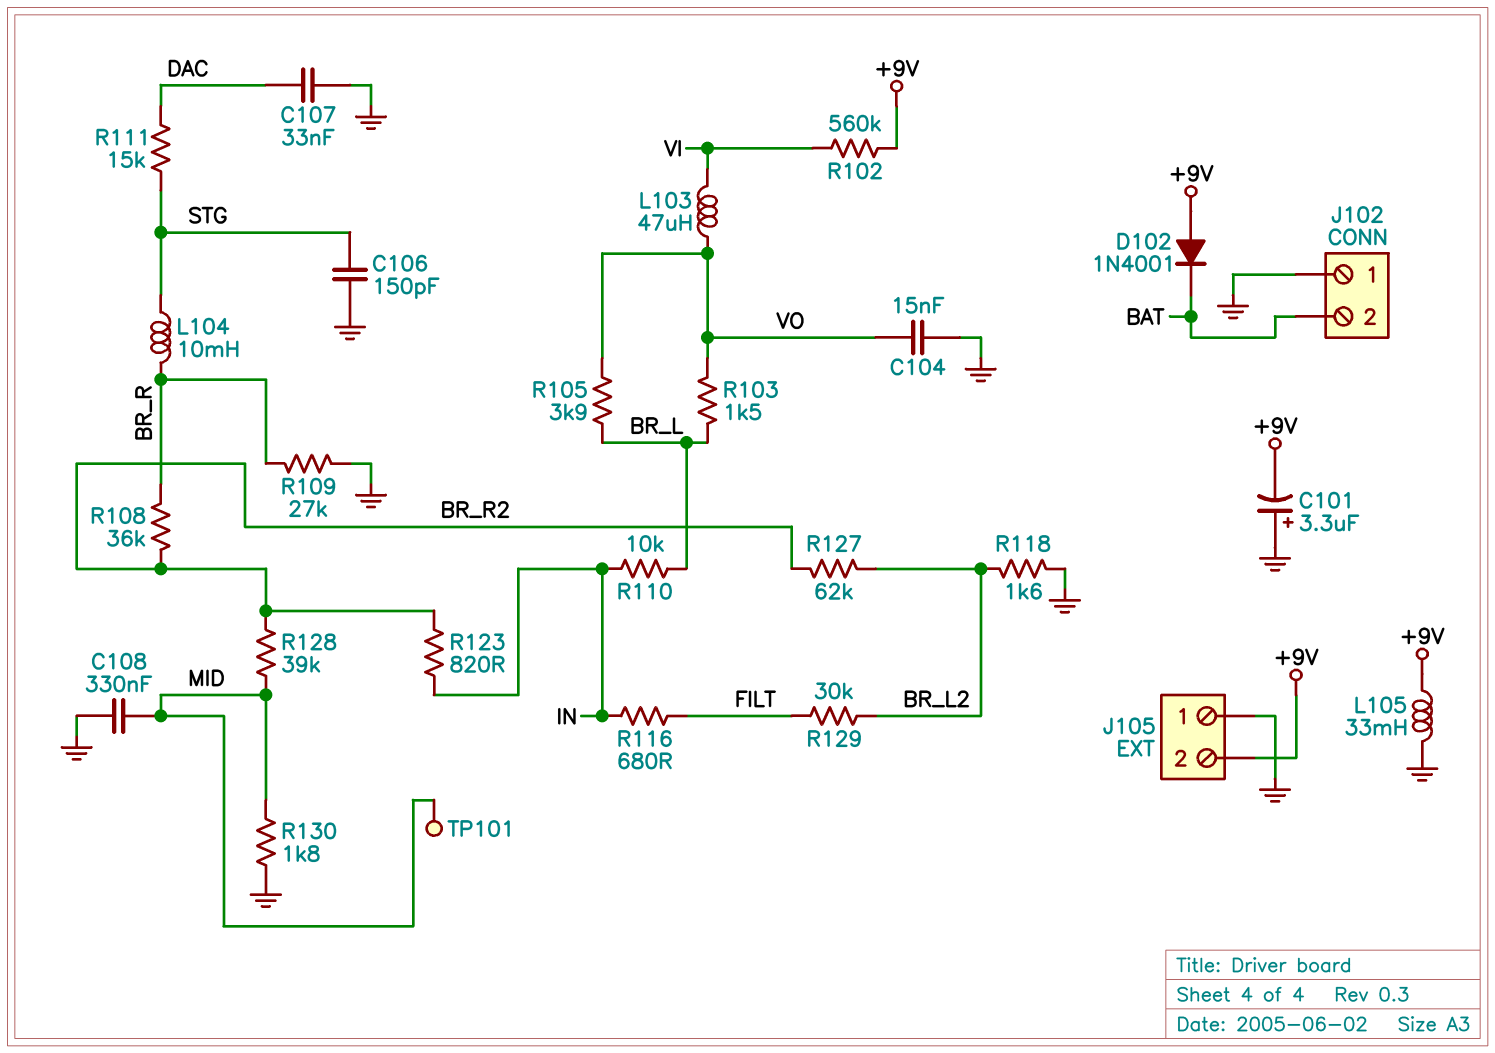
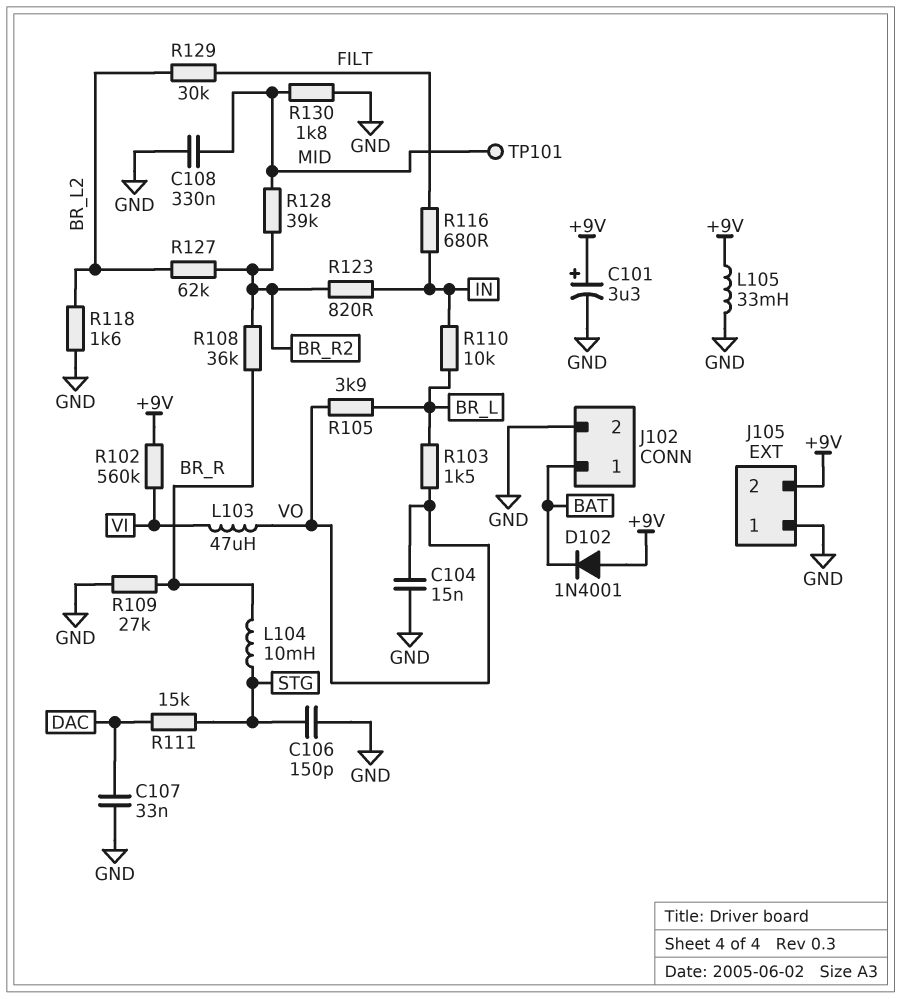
C101: 3.3uF (plus GND, minus +9V) -> 3.3uF (plus +9V, minus GND)
J102 pin 1: GND -> BAT
J102 pin 2: BAT -> GND

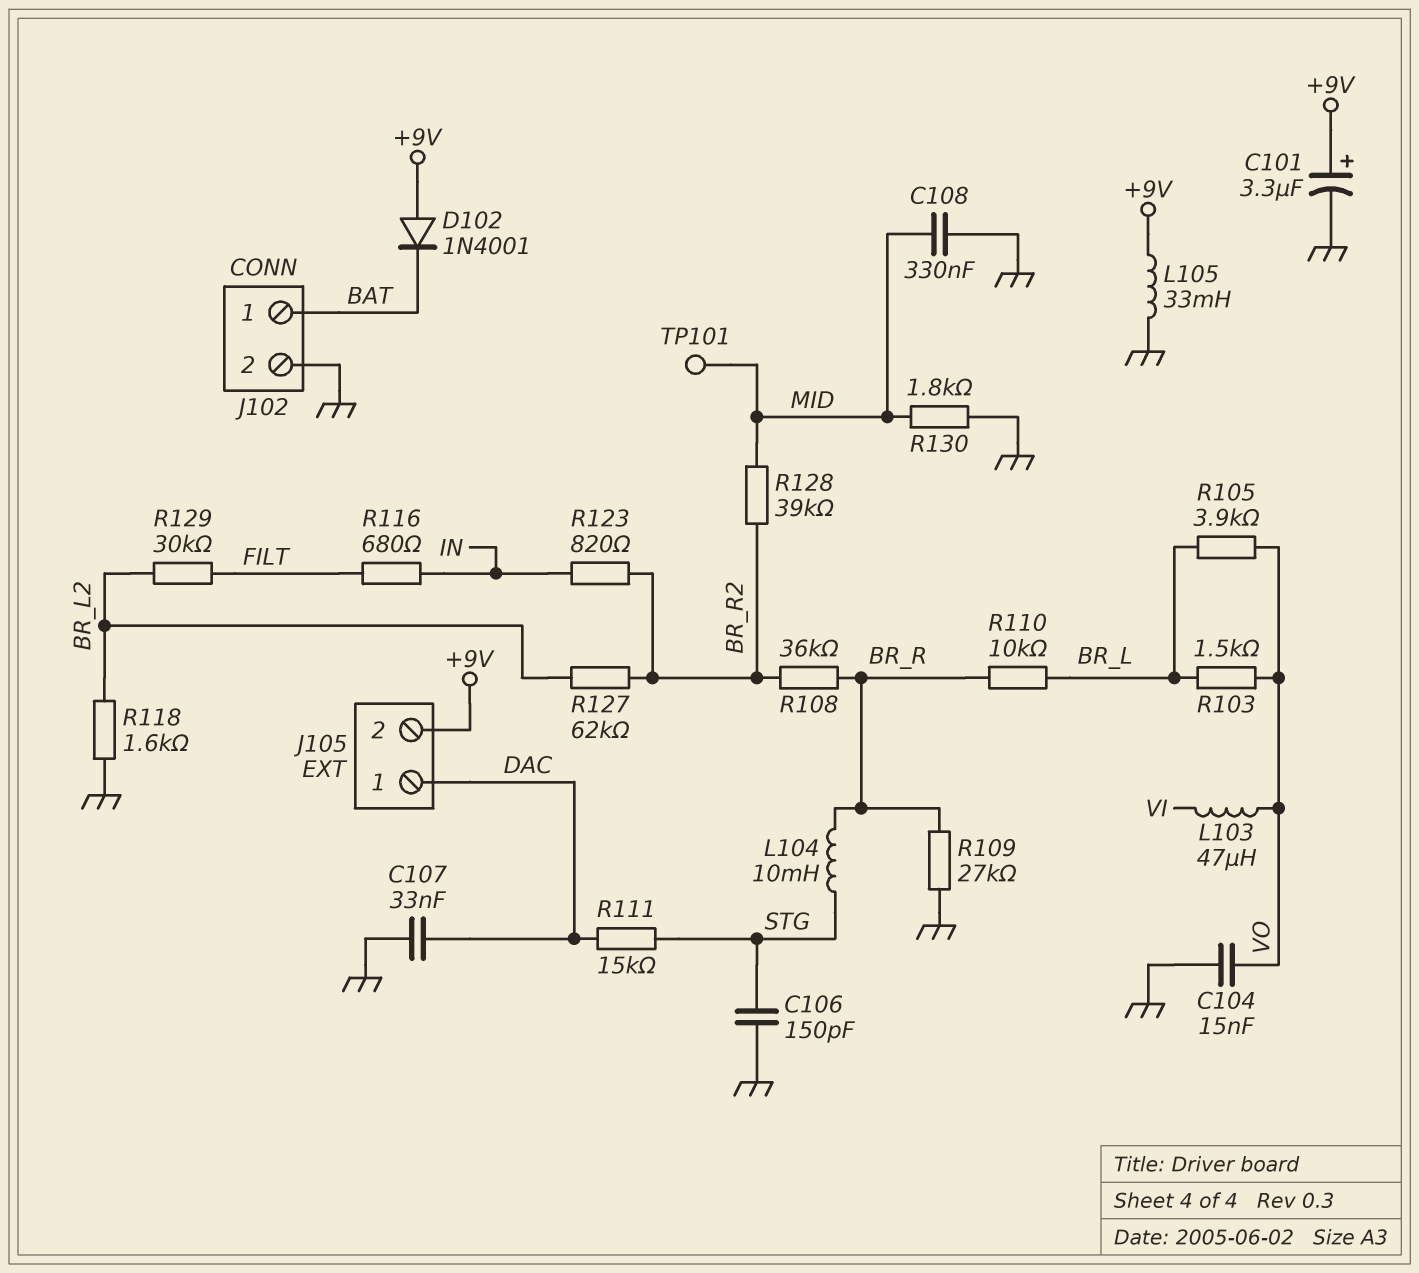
J105 pin 1: GND -> DAC
R102: 560k (+9V, VI) -> none
R110: 10k (BR_L, IN) -> 10k (BR_L, BR_R)

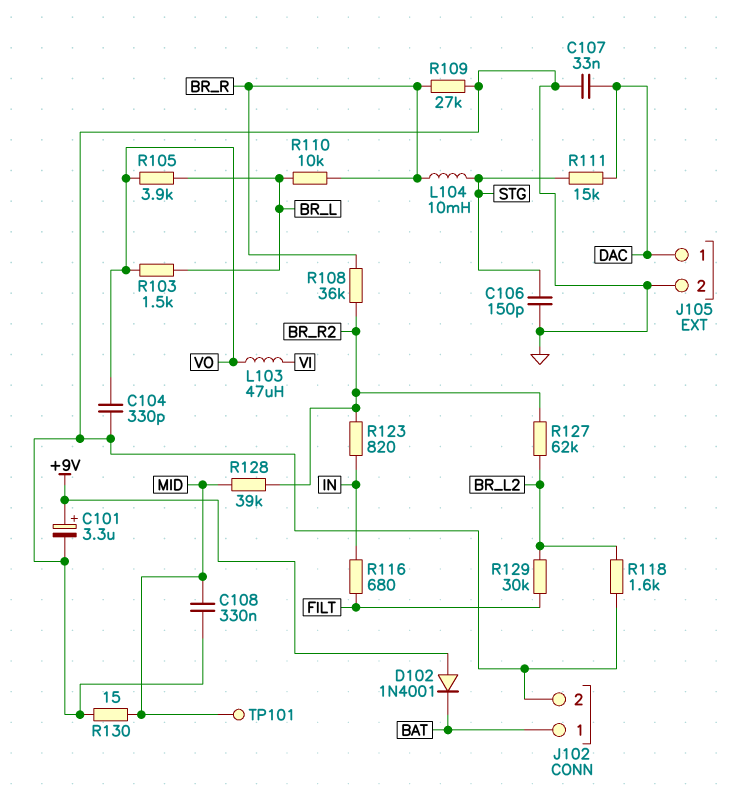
C104: 15nF (GND, VO) -> 330pF (GND, VO)
J105 pin 2: +9V -> GND
L105: 33mH (+9V, GND) -> none
R130: 1.8k (GND, MID) -> 15 (GND, MID)

